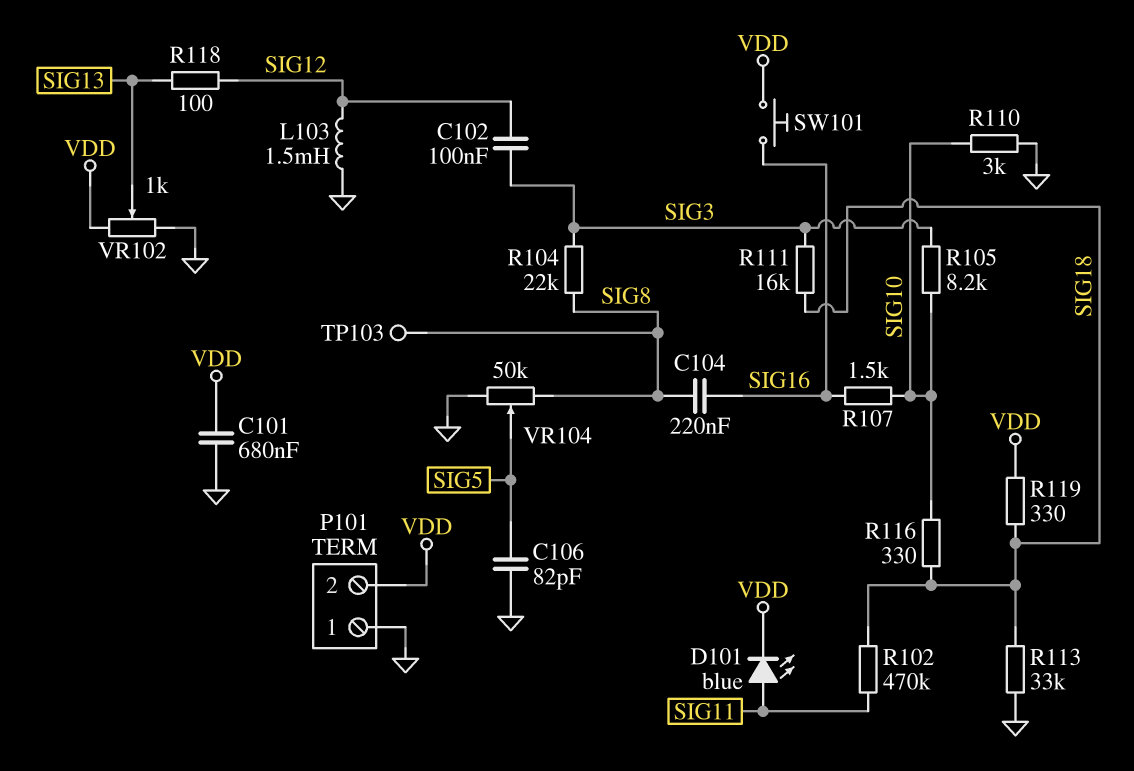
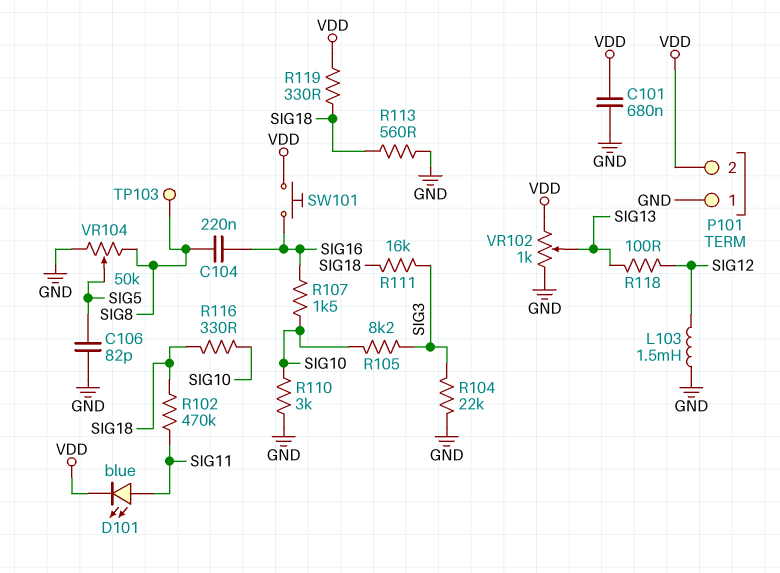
C102: 100nF (SIG3, SIG12) -> none
R104: 22k (SIG3, SIG8) -> 22k (GND, SIG3)
R113: 33k (GND, SIG18) -> 560 (GND, SIG18)

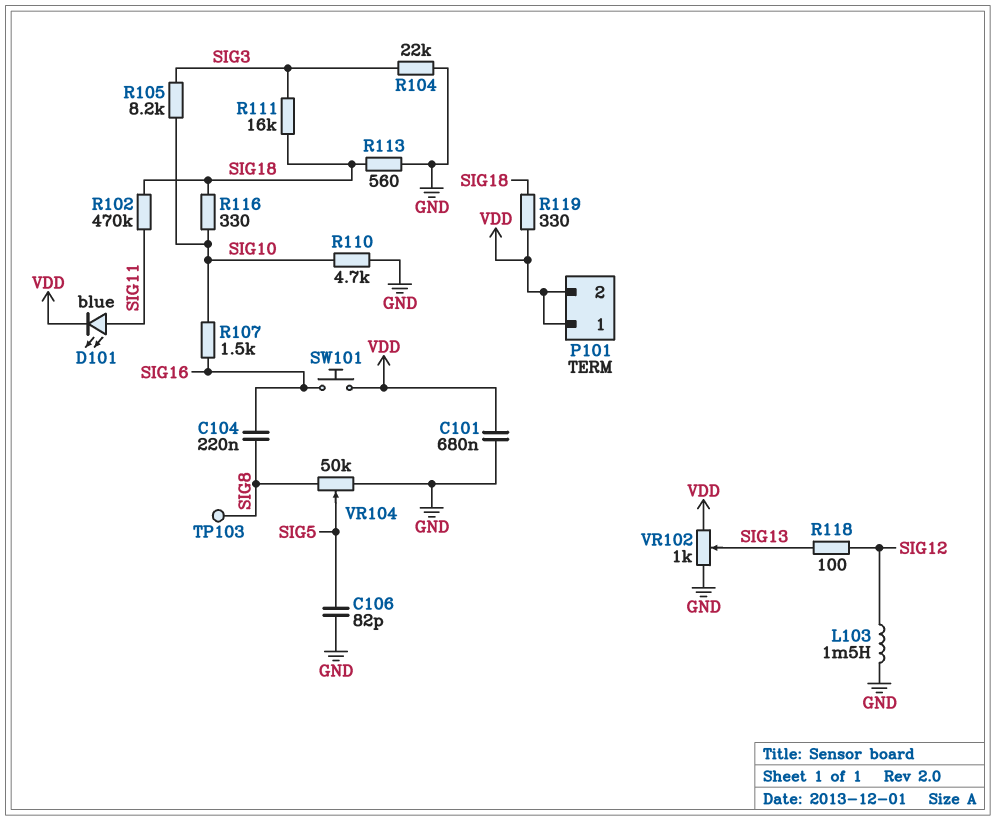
P101 pin 1: GND -> VDD
R110: 3k (GND, SIG10) -> 4.7k (GND, SIG10)

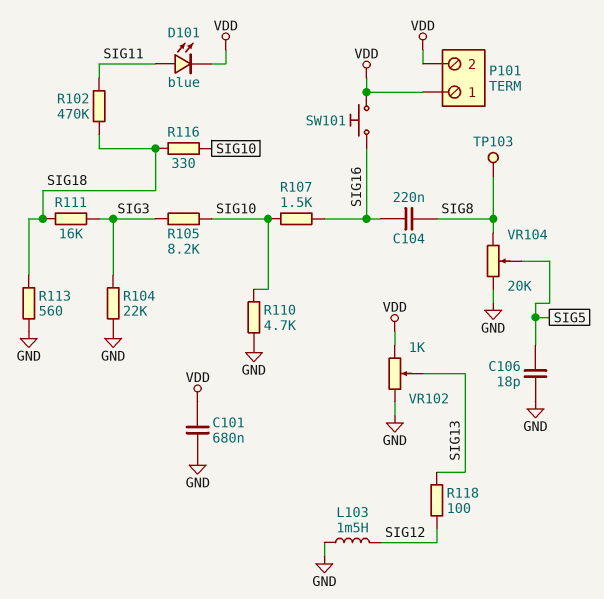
C106: 82pF (GND, SIG5) -> 18pF (GND, SIG5)
R119: 330 (SIG18, VDD) -> none
VR104: 50k (GND, SIG8, wiper SIG5) -> 20k (GND, SIG8, wiper SIG5)

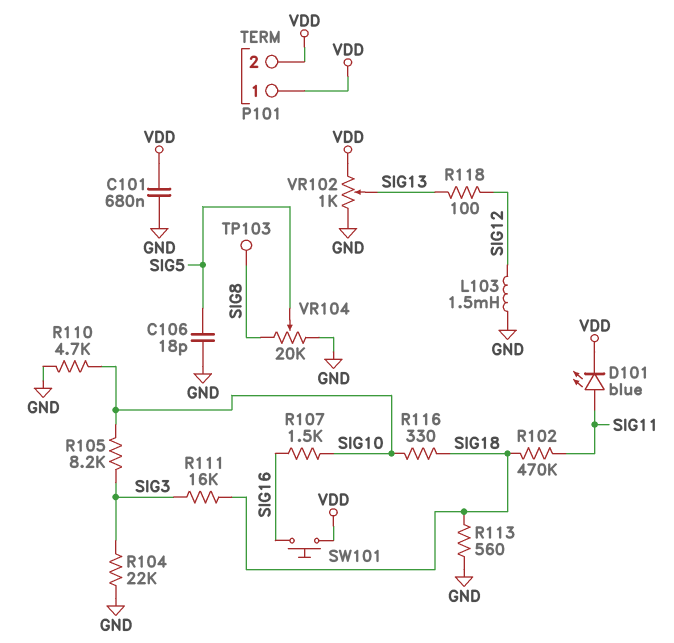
C104: 220nF (SIG8, SIG16) -> none

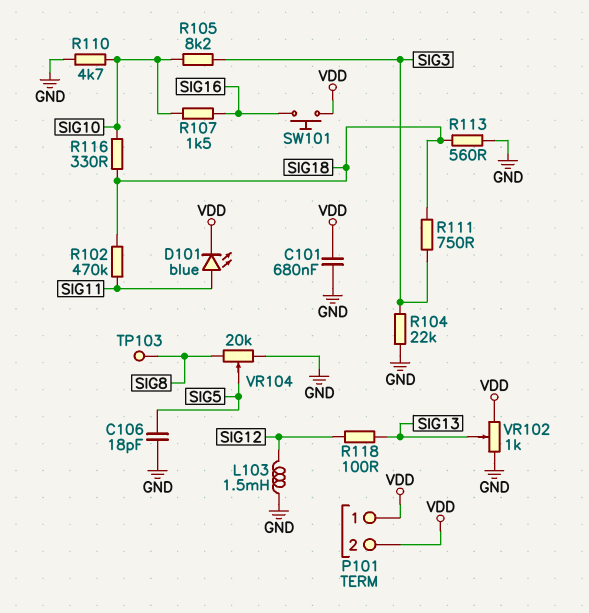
R111: 16k (SIG3, SIG18) -> 750 (SIG3, SIG18)

